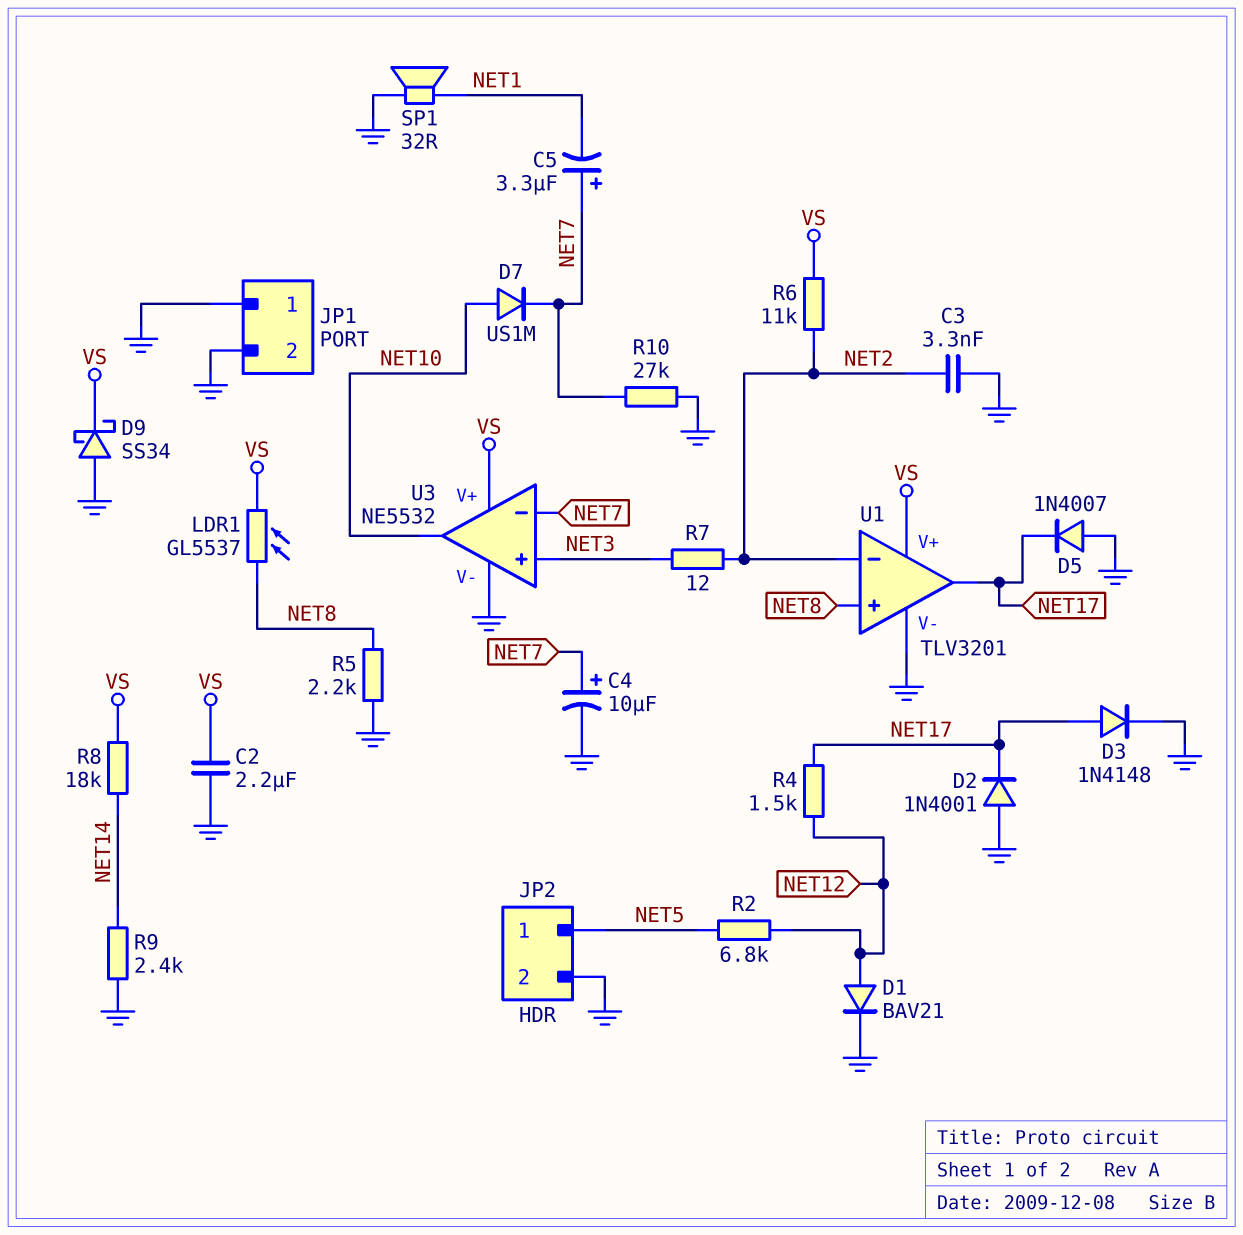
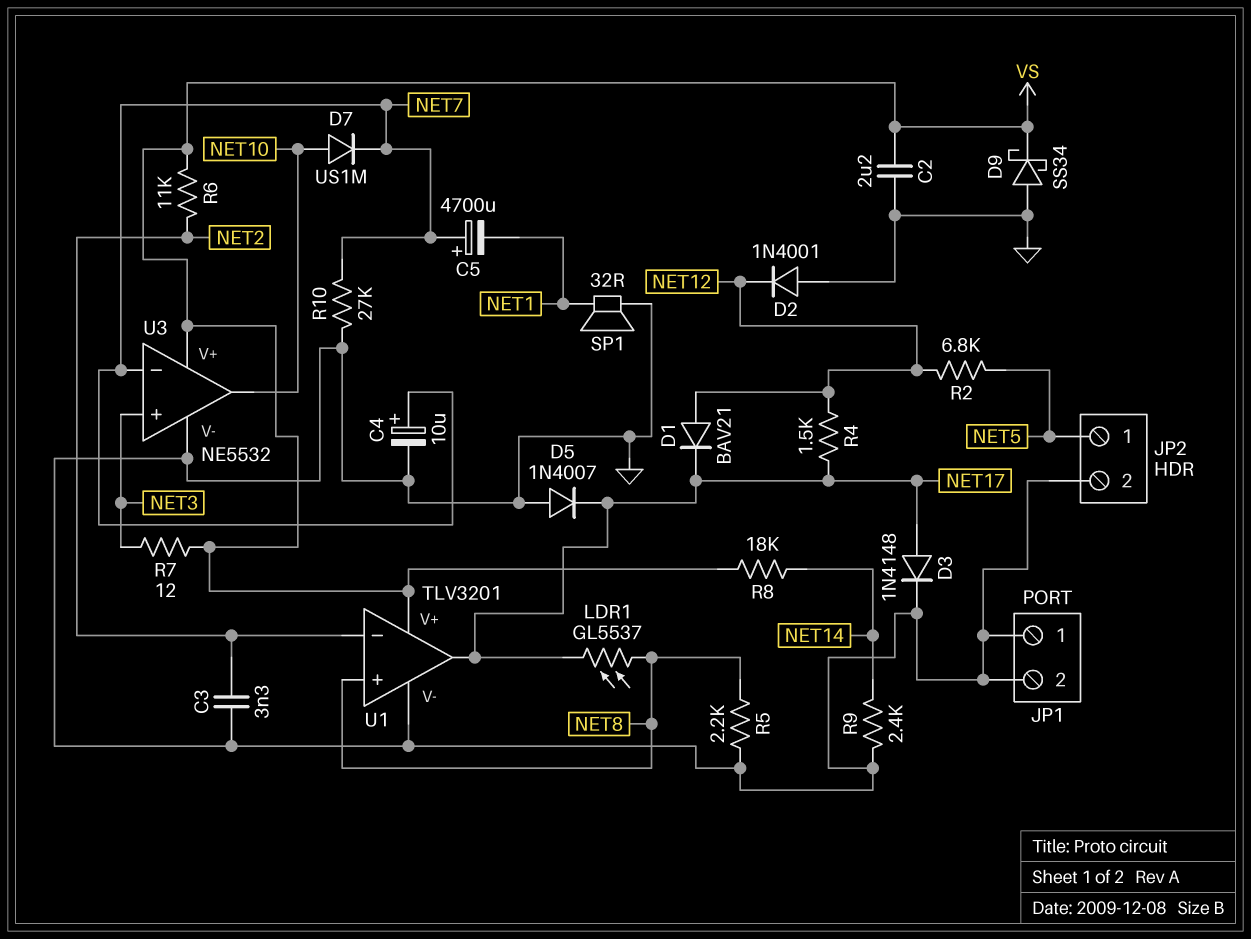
C5: 3.3uF (plus NET7, minus NET1) -> 4700uF (plus NET7, minus NET1)
D1: diode BAV21 (A NET12, K GND) -> diode BAV21 (A NET12, K NET17)
D2: diode 1N4001 (A GND, K NET17) -> diode 1N4001 (A GND, K NET12)
LDR1: GL5537 (NET8, VS) -> GL5537 (NET8, NET17)
R7: 12 (NET2, NET3) -> 12 (NET3, VS)

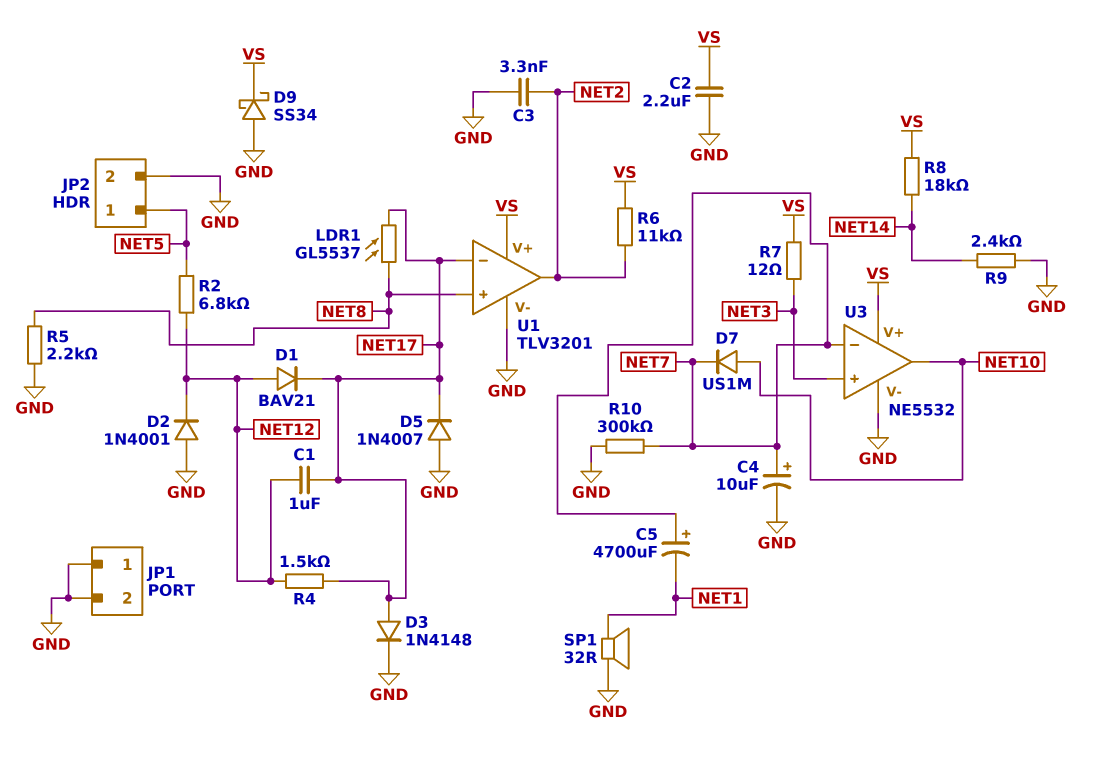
C1: none -> 1uF (NET12, NET17)
R10: 27k (GND, NET7) -> 300k (GND, NET7)
U1 pin in-: NET2 -> NET17
U1 pin out: NET17 -> NET2

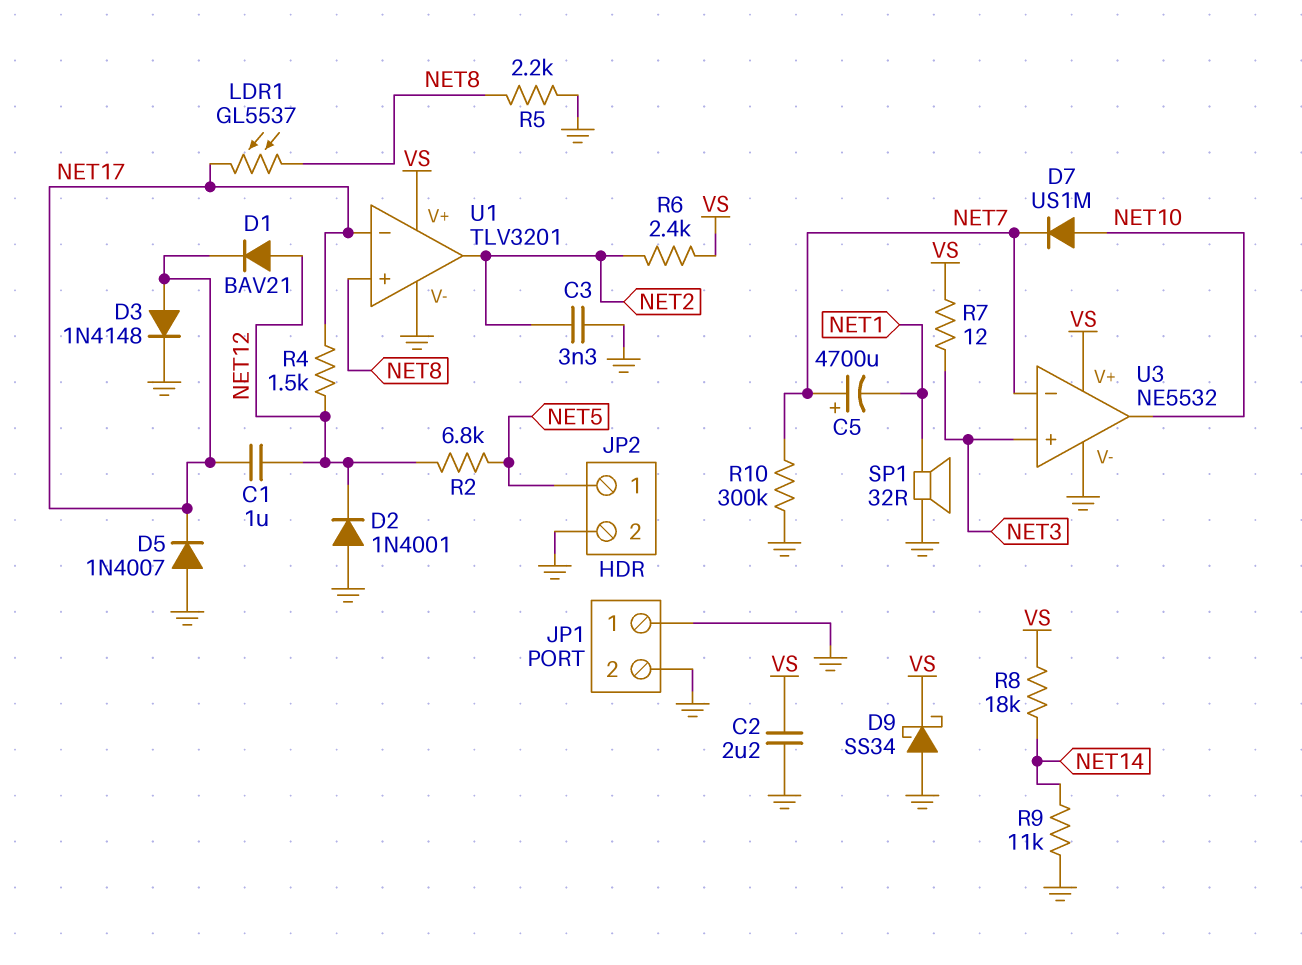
C4: 10uF (plus NET7, minus GND) -> none
R6: 11k (NET2, VS) -> 2.4k (NET2, VS)
R9: 2.4k (GND, NET14) -> 11k (GND, NET14)

